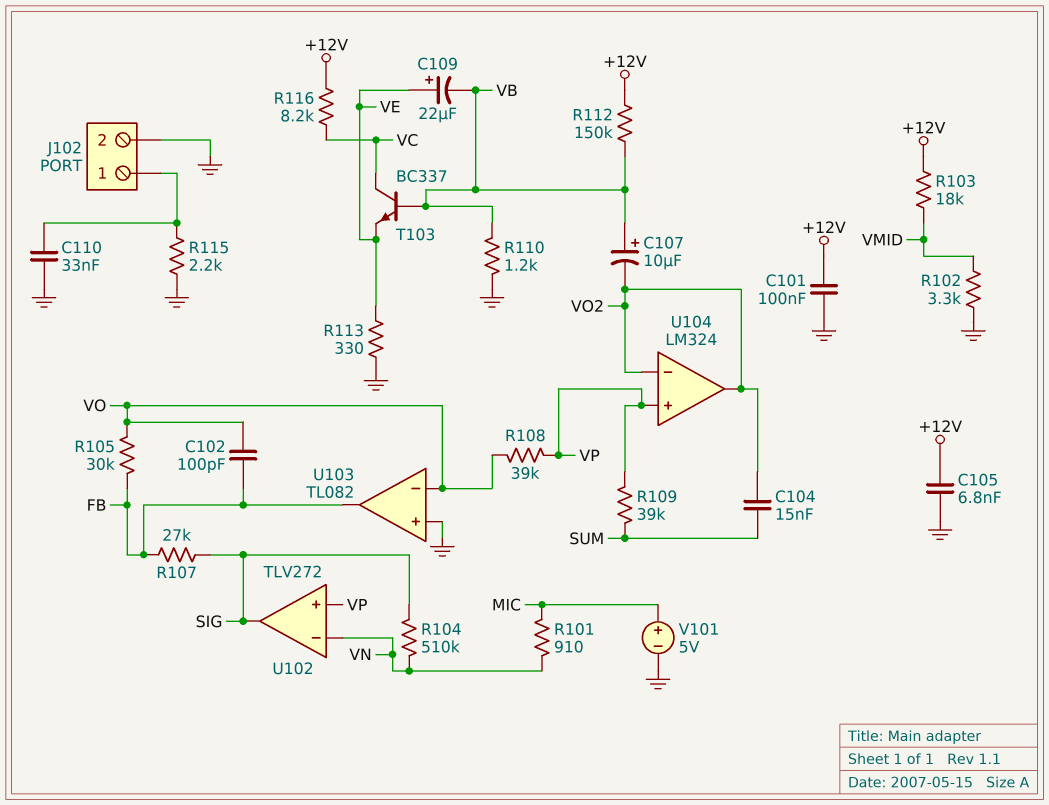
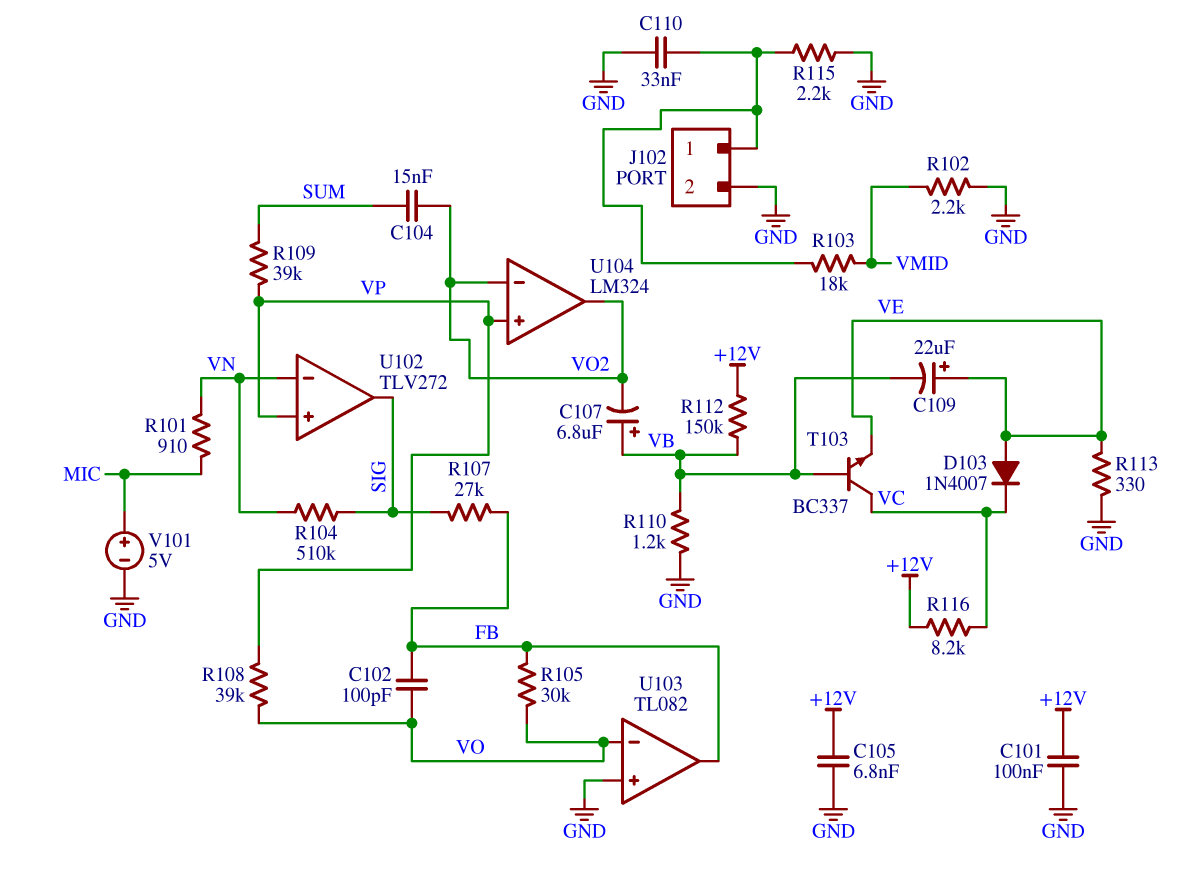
C107: 10uF (plus VB, minus VO2) -> 6.8uF (plus VB, minus VO2)
D103: none -> diode 1N4007 (A VE, K VC)
R102: 3.3k (GND, VMID) -> 2.2k (GND, VMID)
R103: 18k (+12V, VMID) -> 18k (J102/1, VMID)

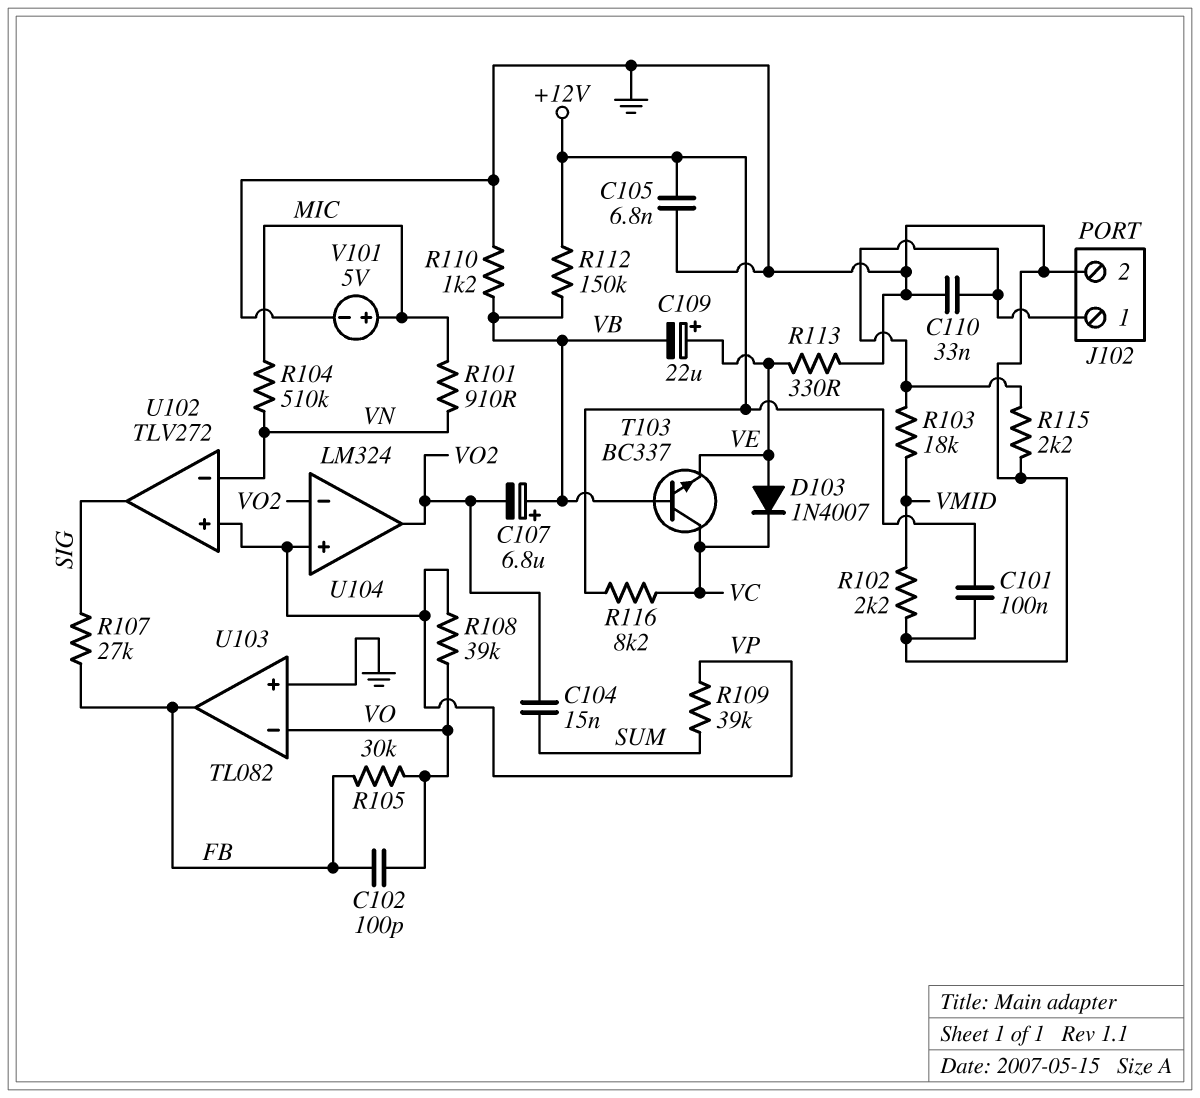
R104: 510k (SIG, VN) -> 510k (MIC, VN)

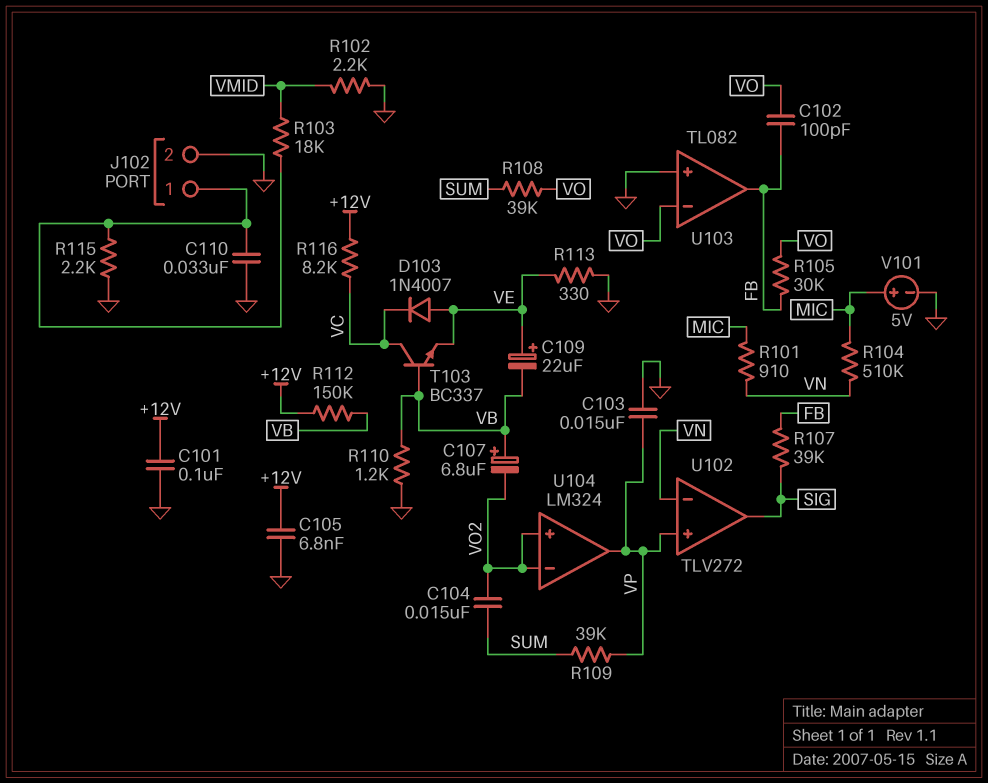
C103: none -> 15nF (GND, VP)
R107: 27k (FB, SIG) -> 39k (FB, SIG)
R108: 39k (VO, VP) -> 39k (SUM, VO)
U104 pin in+: VP -> VO2
U104 pin out: VO2 -> VP

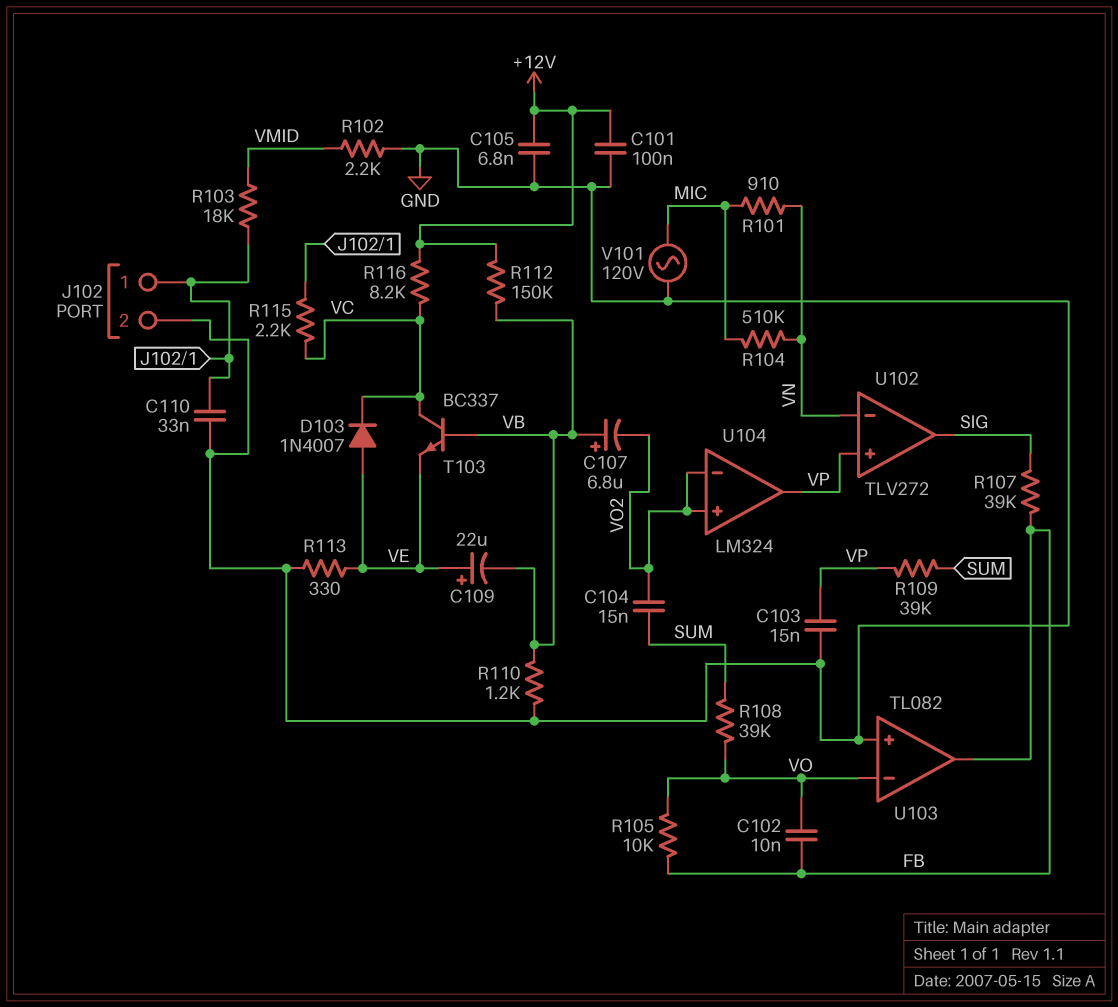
C102: 100pF (FB, VO) -> 10nF (FB, VO)
R105: 30k (FB, VO) -> 10k (FB, VO)
R115: 2.2k (GND, J102/1) -> 2.2k (J102/1, VC)
V101: 5V (plus MIC, minus GND) -> AC 120V (GND, MIC)

